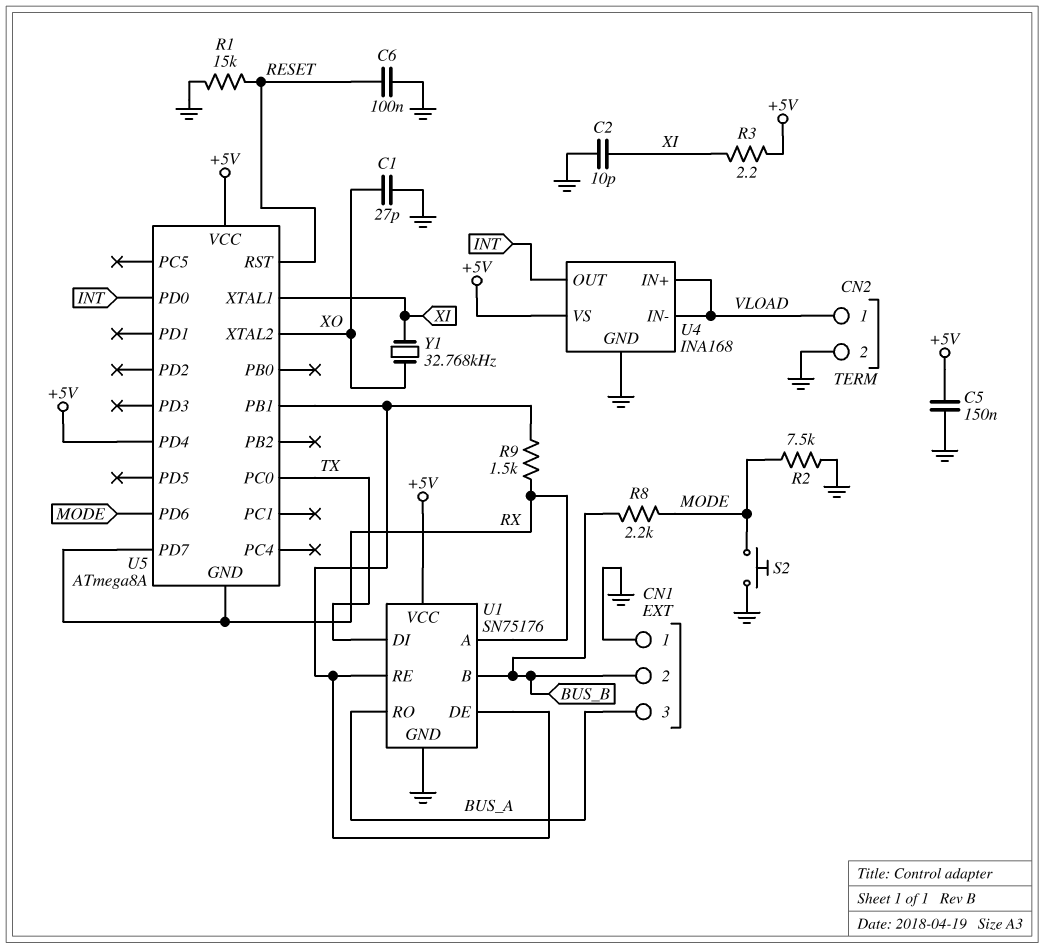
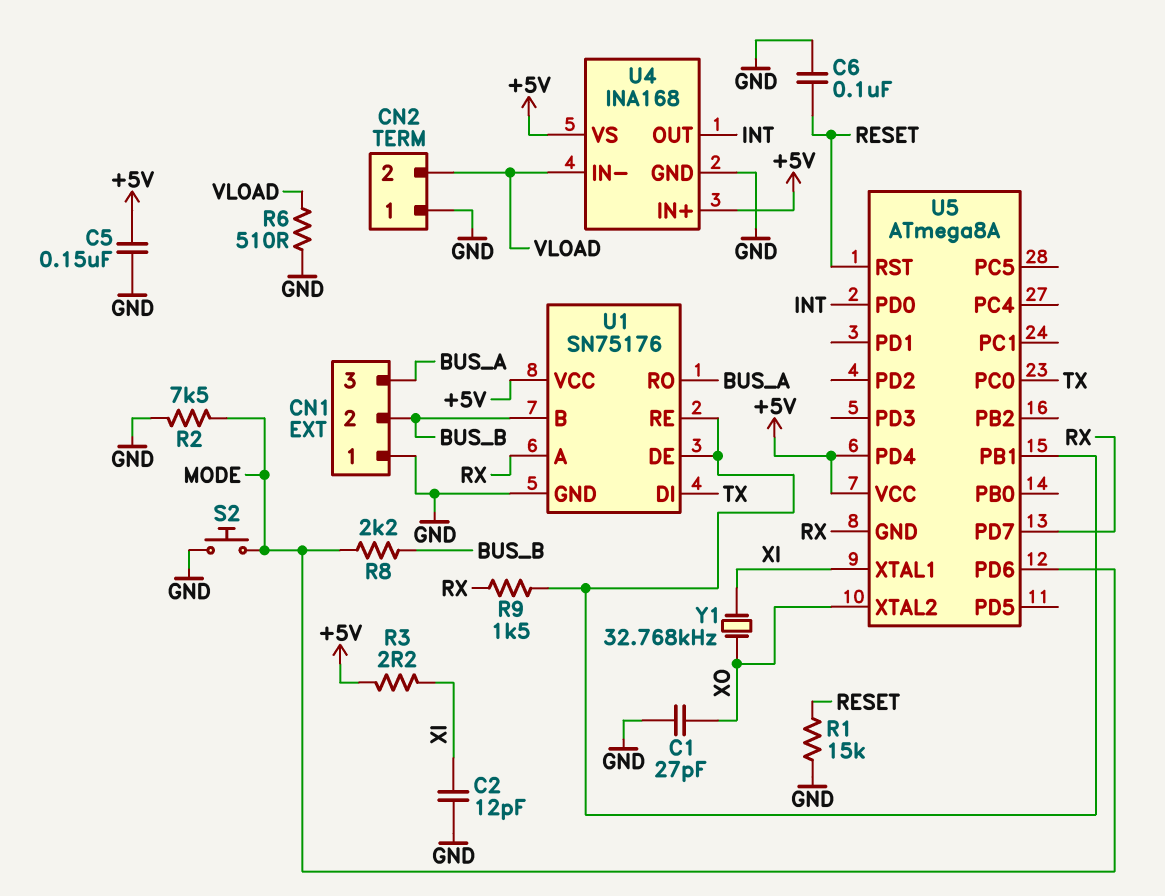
C2: 10pF (GND, XI) -> 12pF (GND, XI)
CN2 pin 1: VLOAD -> GND
CN2 pin 2: GND -> VLOAD
R6: none -> 510 (GND, VLOAD)
U4 pin IN+: VLOAD -> +5V

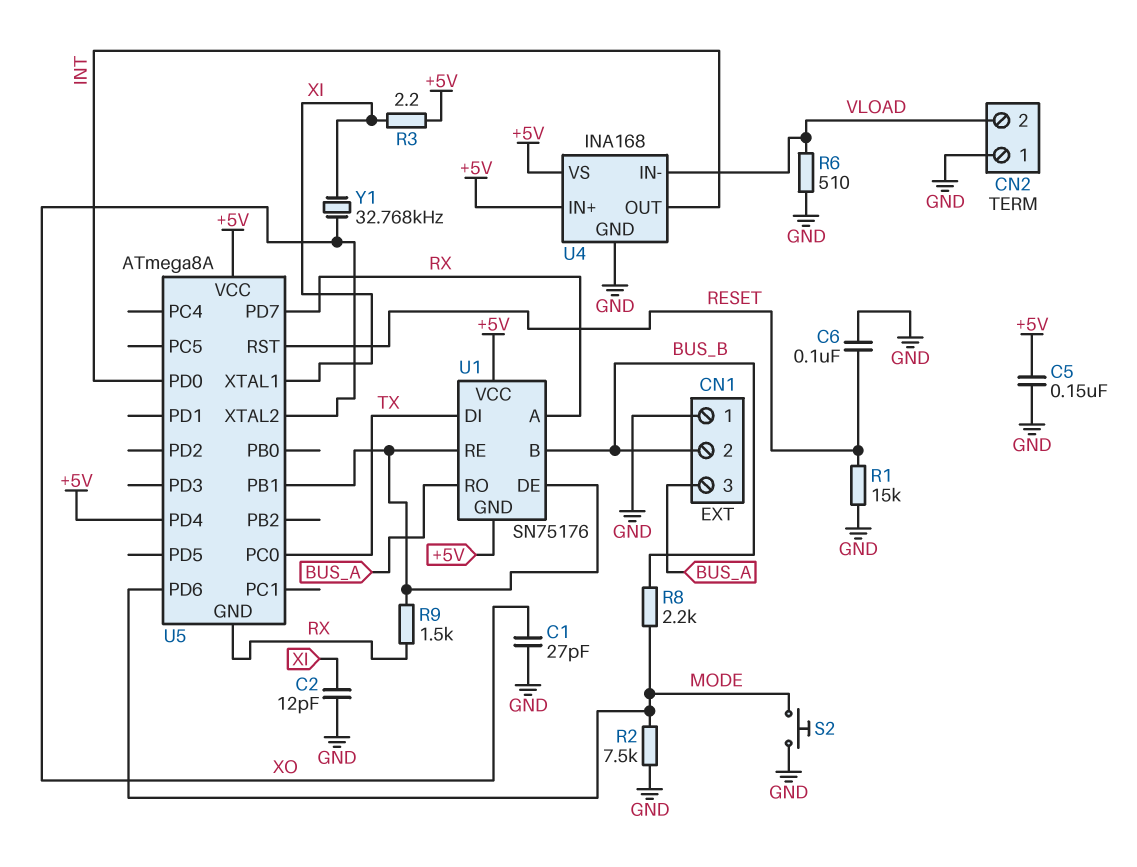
U1 pin GND: GND -> +5V

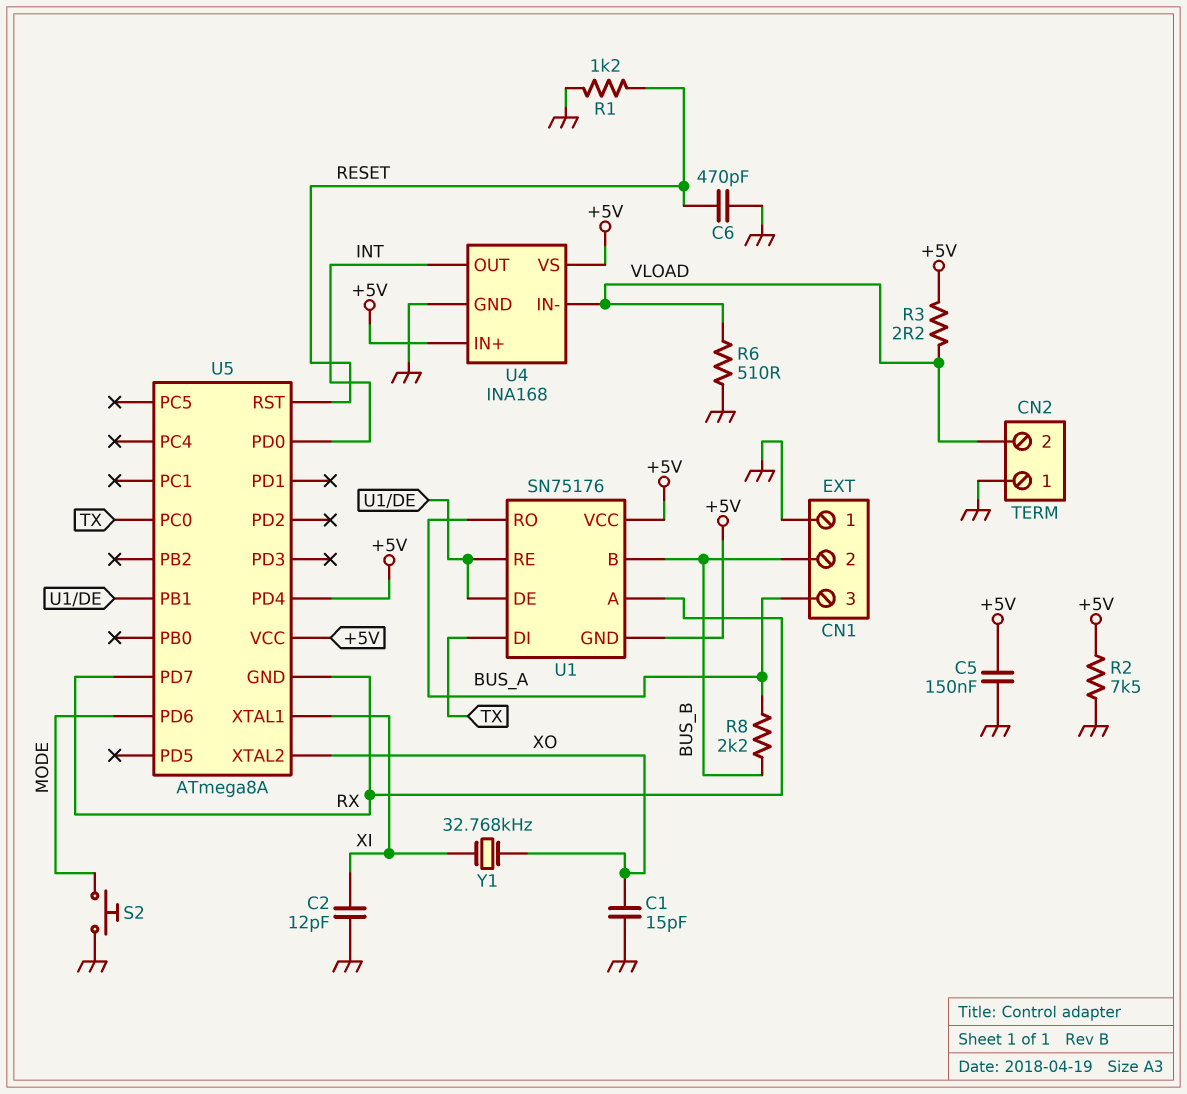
C1: 27pF (GND, XO) -> 15pF (GND, XO)
C6: 100nF (GND, RESET) -> 470pF (GND, RESET)
R1: 15k (GND, RESET) -> 1.2k (GND, RESET)
R2: 7.5k (GND, MODE) -> 7.5k (+5V, GND)
R3: 2.2 (+5V, XI) -> 2.2 (+5V, VLOAD)
R8: 2.2k (BUS_B, MODE) -> 2.2k (BUS_A, BUS_B)
R9: 1.5k (RX, U1/DE) -> none

